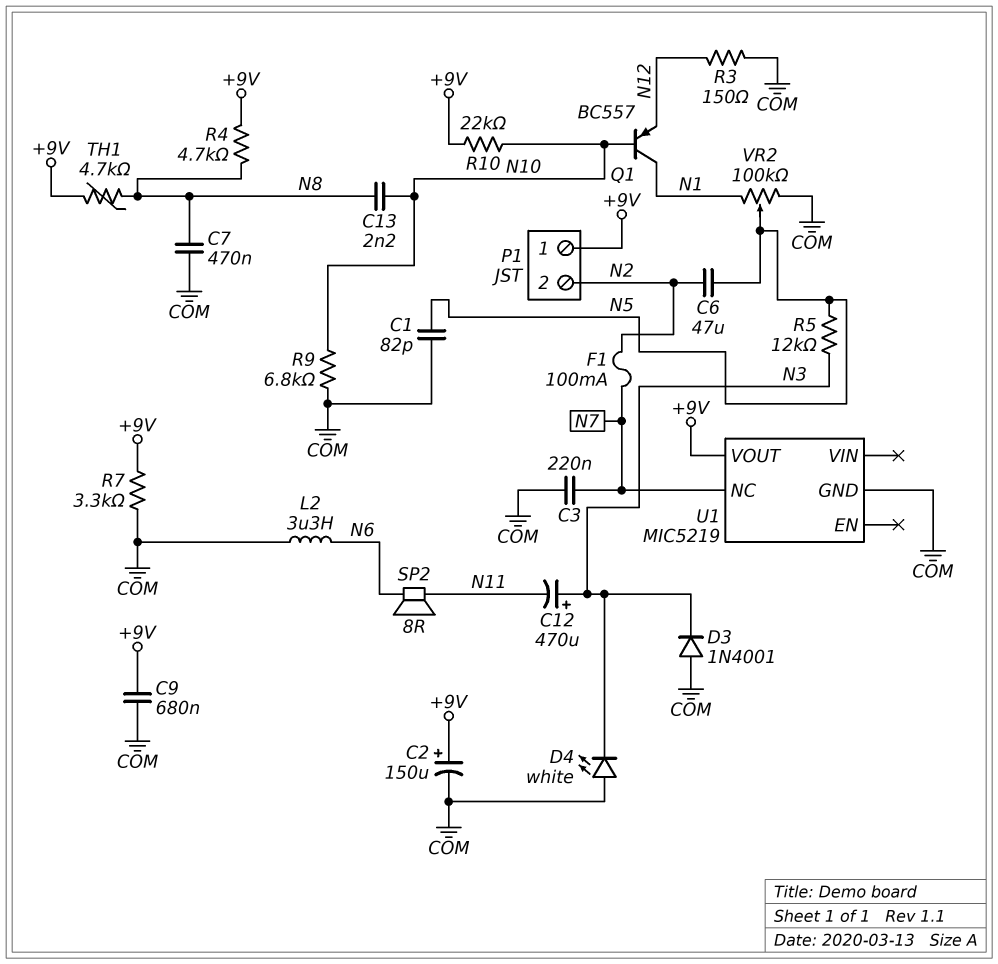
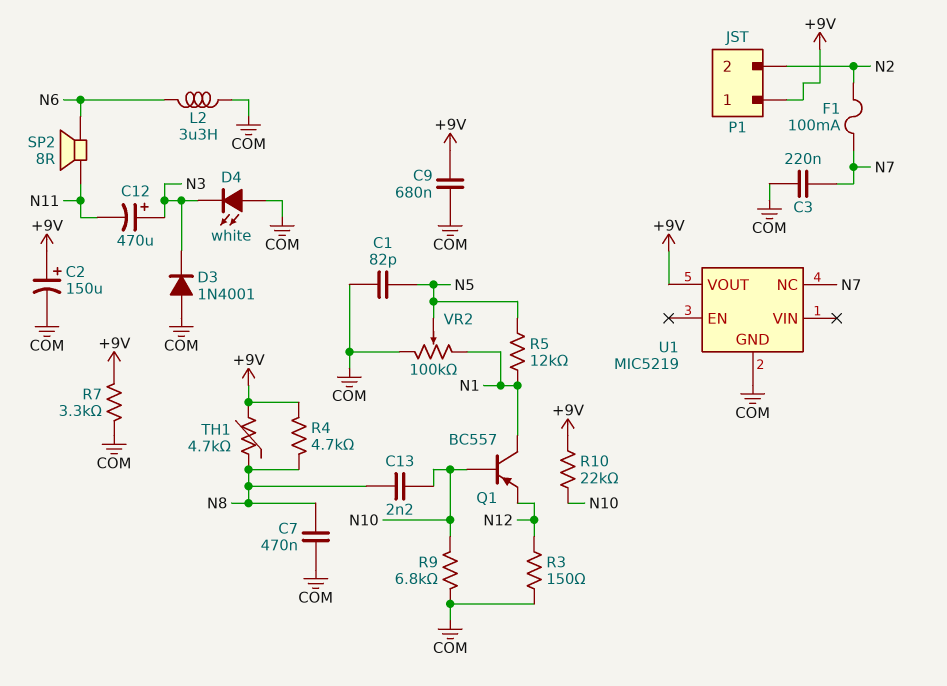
C6: 47uF (N2, N5) -> none
R5: 12k (N3, N5) -> 12k (N1, N5)

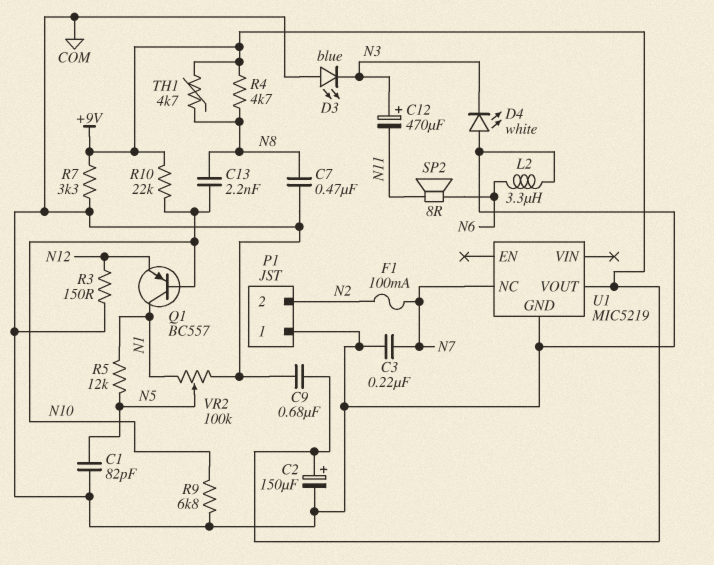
D3: diode 1N4001 (A COM, K N3) -> LED blue (A COM, K N3)
P1 pin 1: +9V -> COM

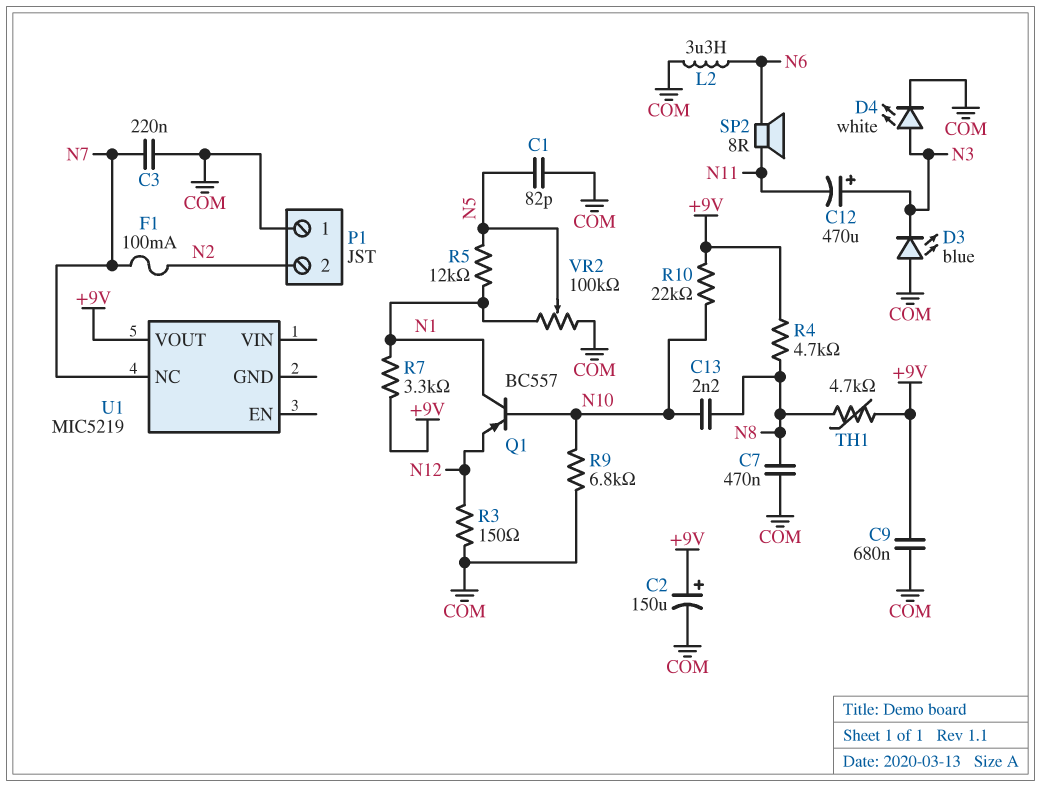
D4: LED white (A COM, K N3) -> LED white (A N3, K COM)
R7: 3.3k (+9V, COM) -> 3.3k (+9V, N1)
U1 pin GND: COM -> none

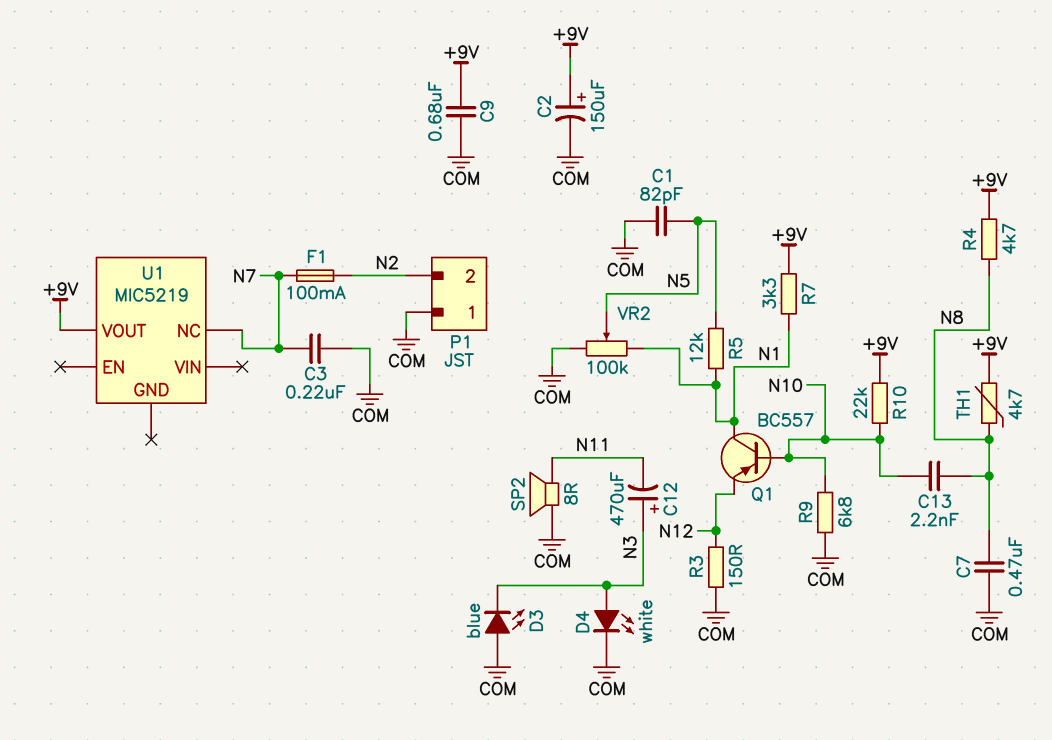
L2: 3.3uH (COM, N6) -> none
SP2: speaker 8R (N6, N11) -> speaker 8R (COM, N11)

